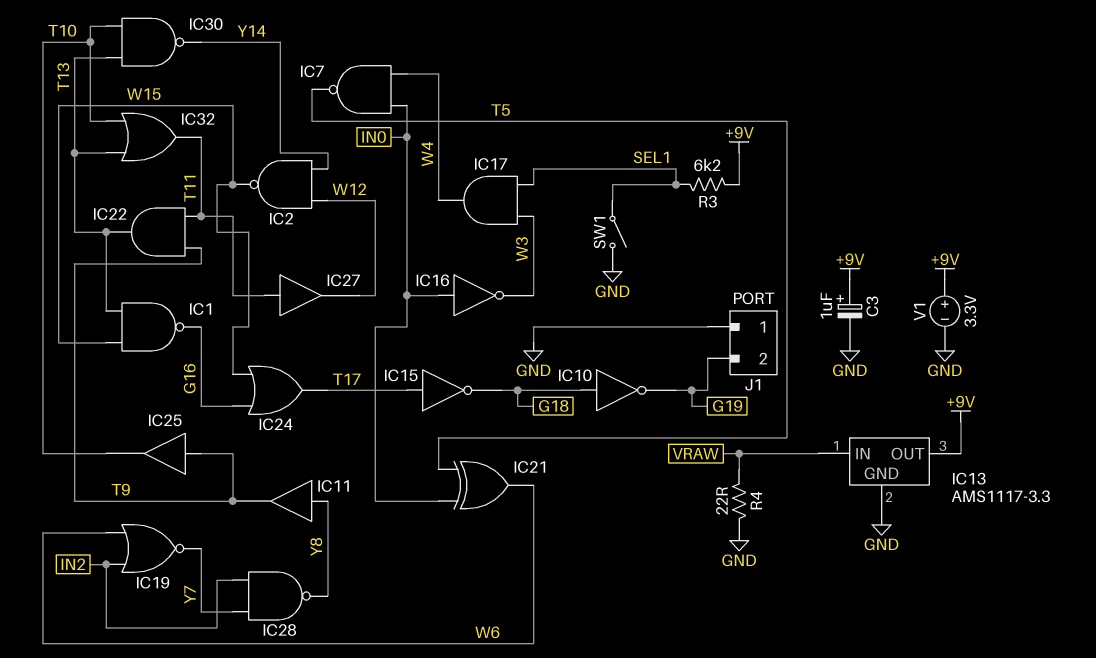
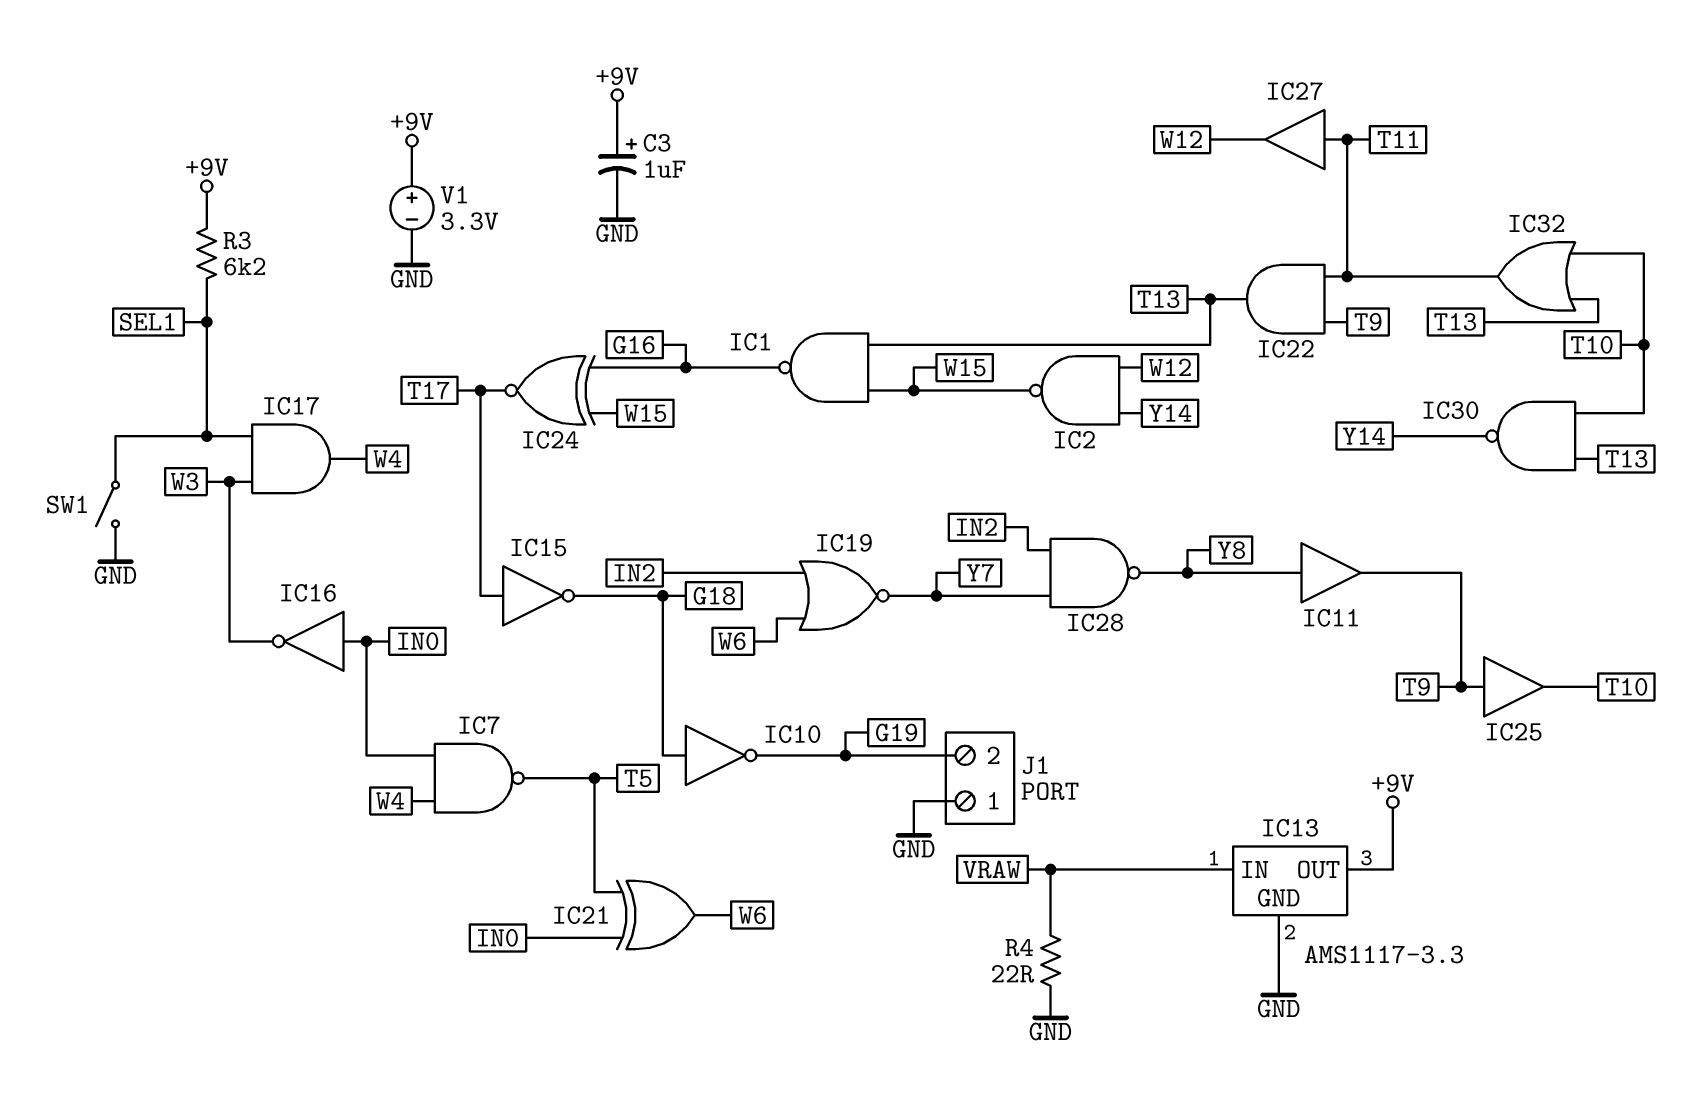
IC24: OR (in G16, in W15, out T17) -> XNOR (in G16, in W15, out T17)

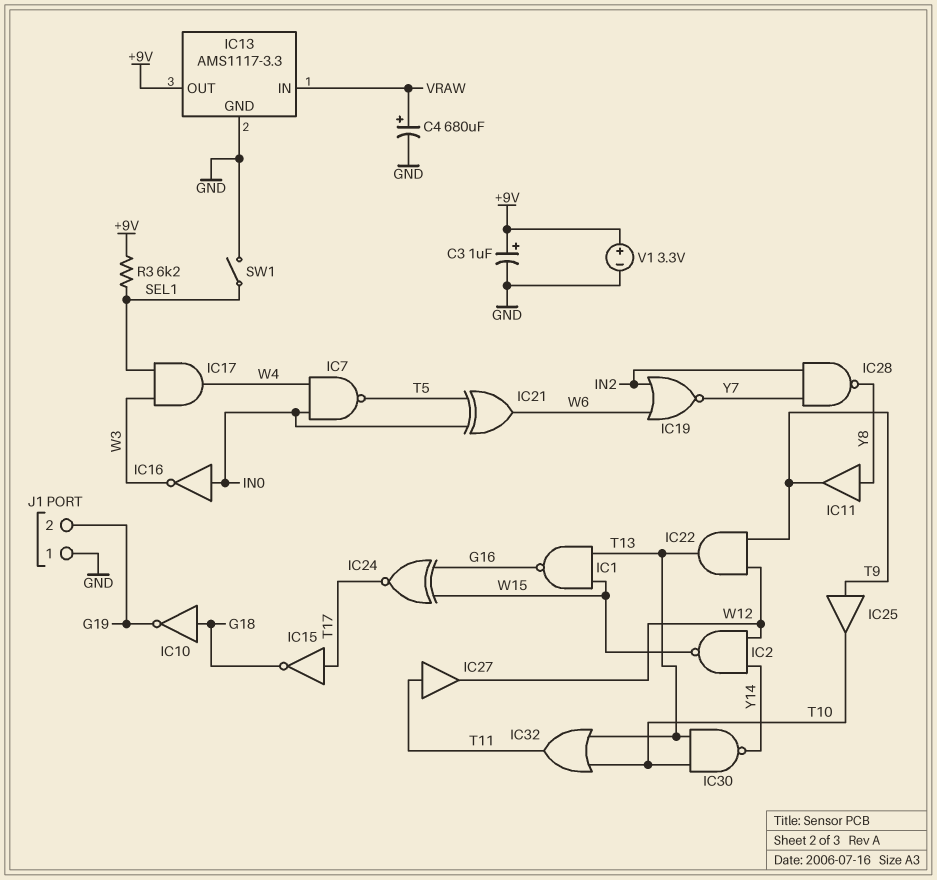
C4: none -> 680uF (plus VRAW, minus GND)
IC22: AND (in T9, in T11, out T13) -> AND (in T9, in W12, out T13)
R4: 22 (GND, VRAW) -> none

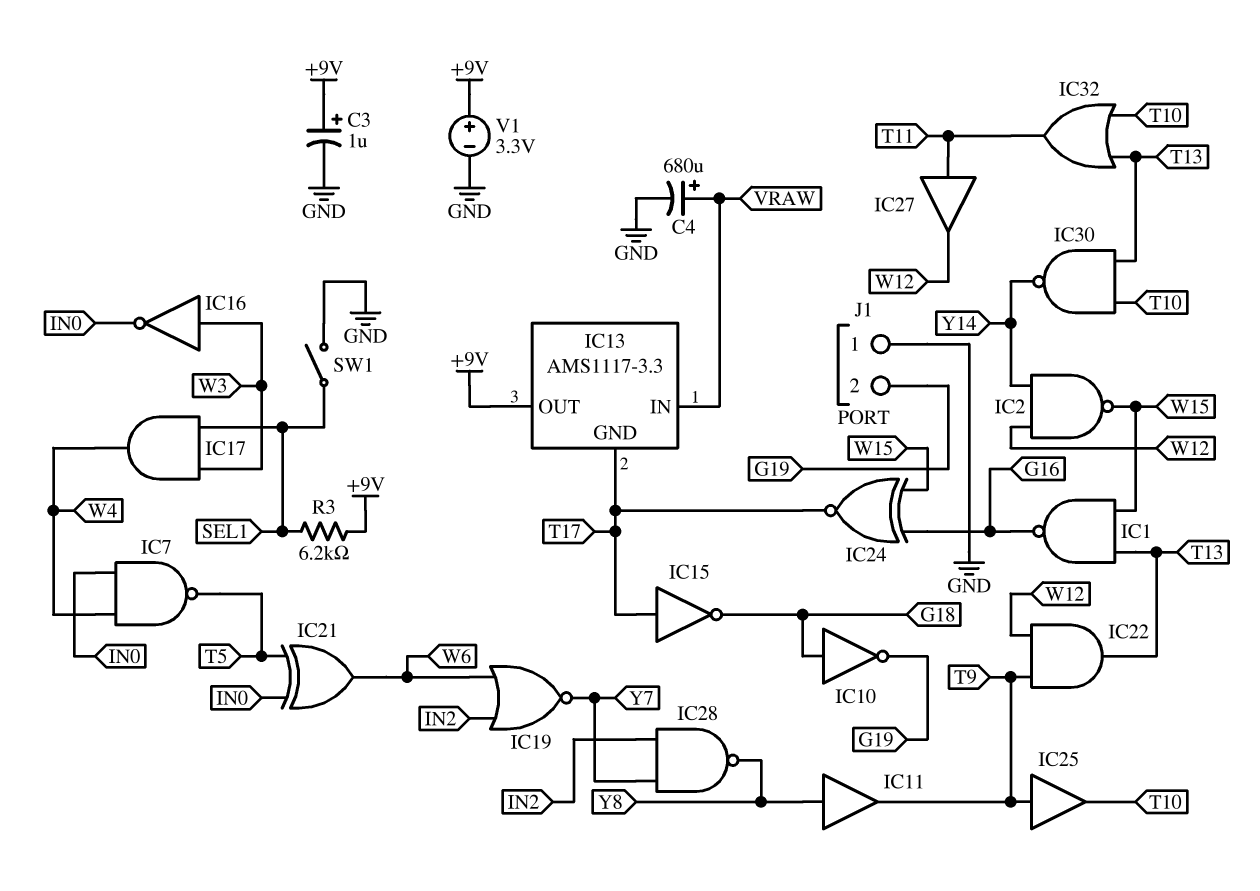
IC13 pin GND: GND -> T17
IC16: NOT (in IN0, out W3) -> NOT (in W3, out IN0)

